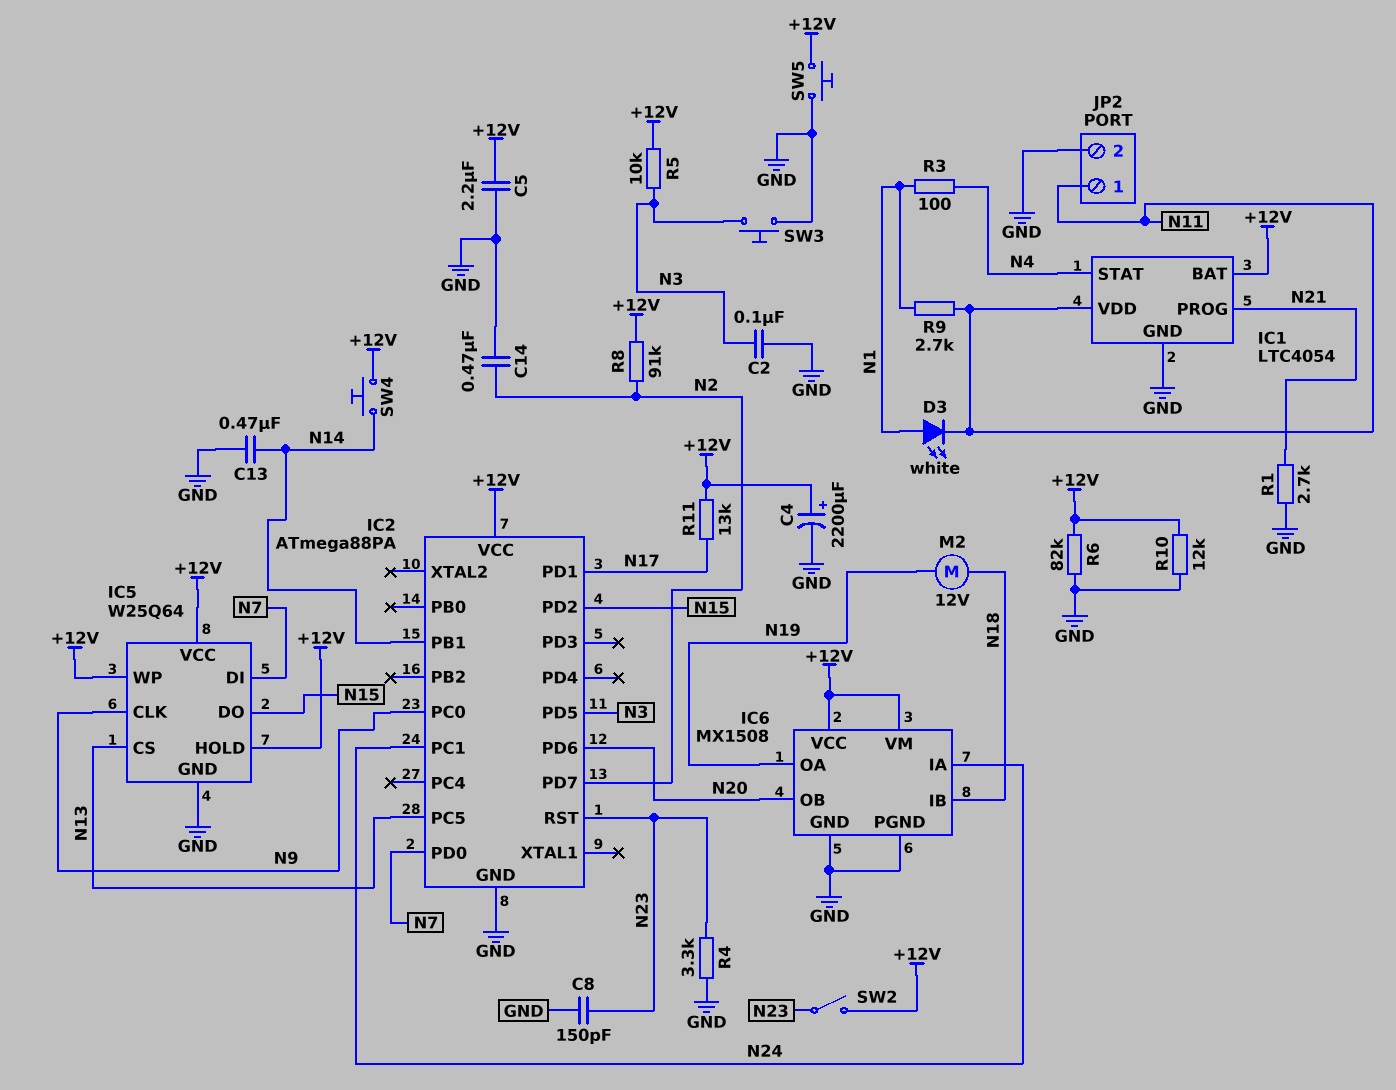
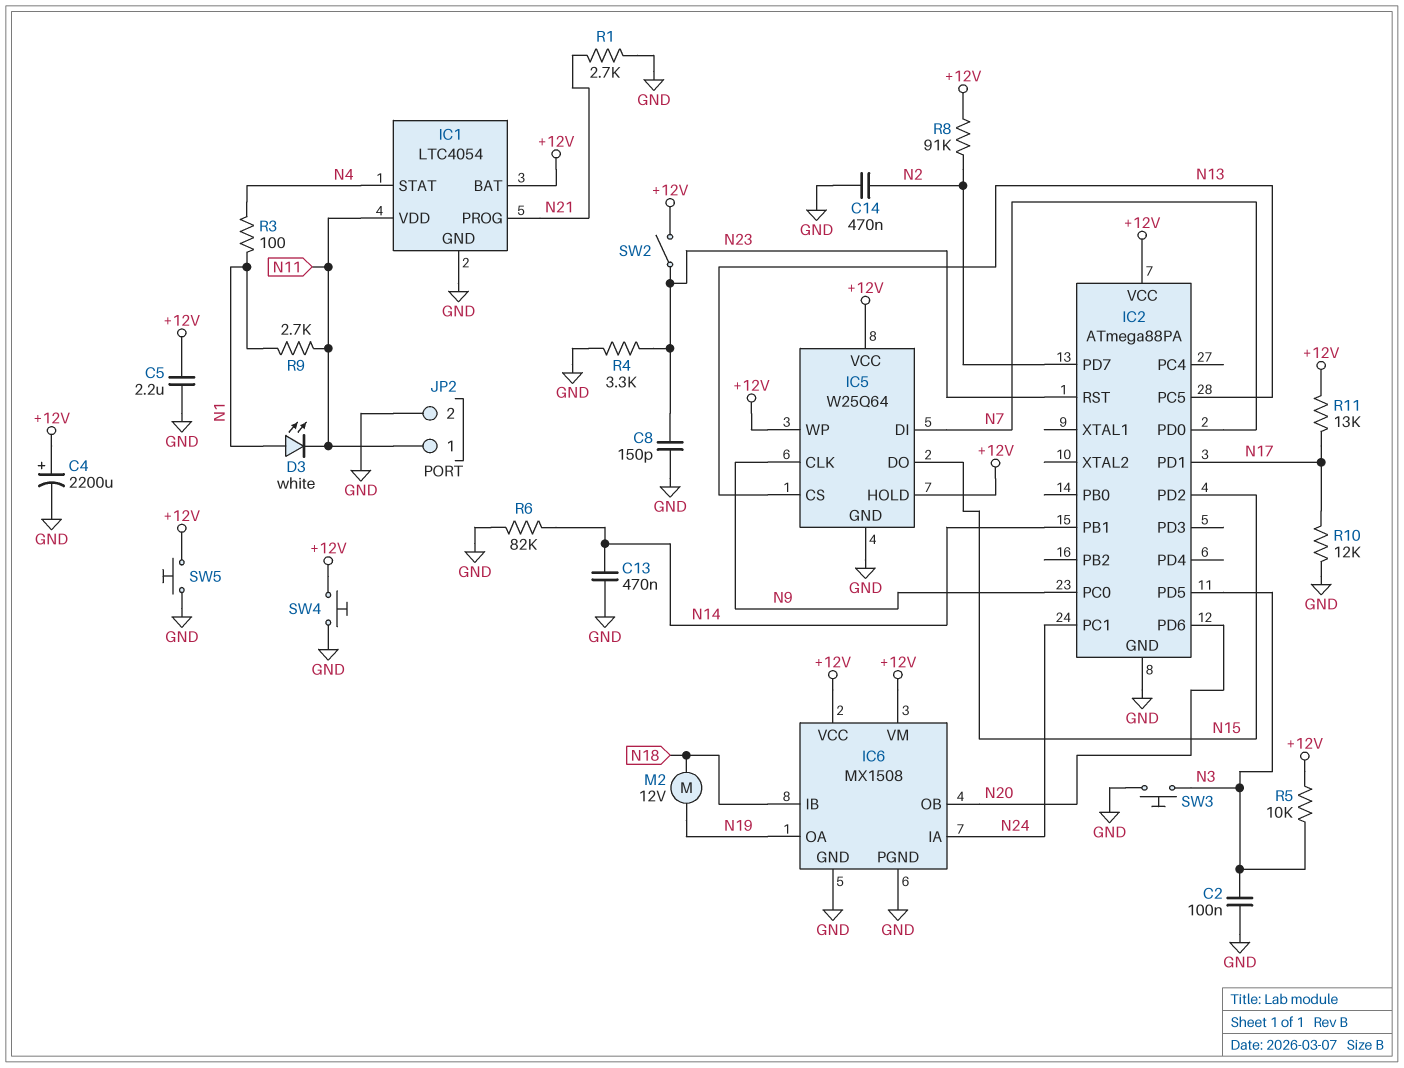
R6: 82k (+12V, GND) -> 82k (GND, N14)
R10: 12k (+12V, GND) -> 12k (GND, N17)
SW4: button (+12V, N14) -> button (+12V, GND)

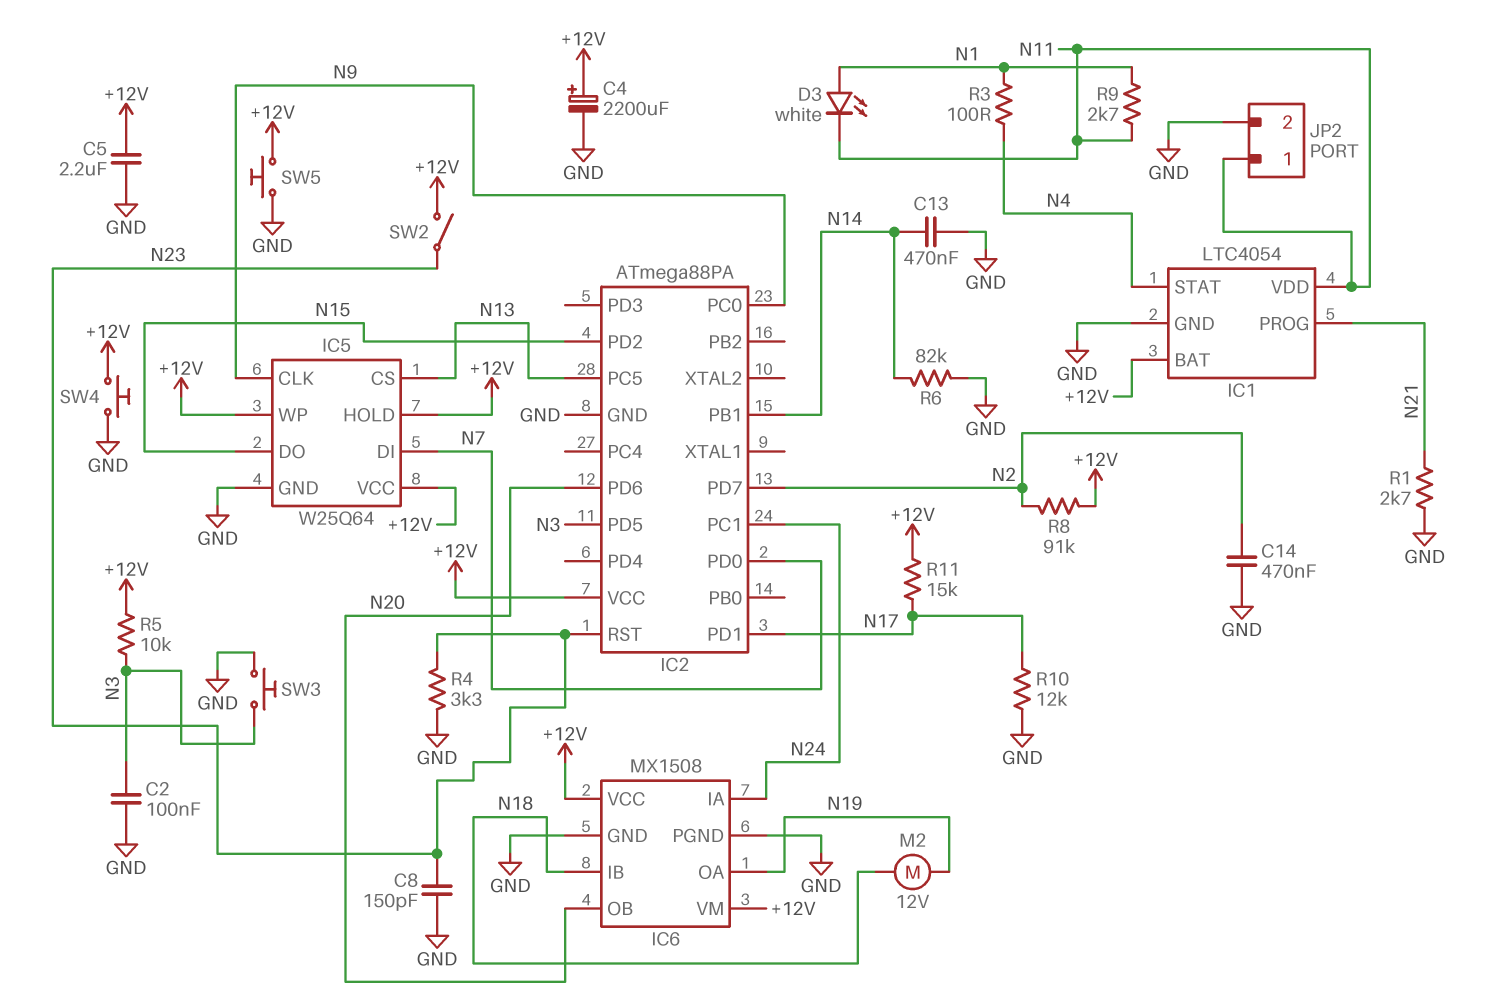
R11: 13k (+12V, N17) -> 15k (+12V, N17)

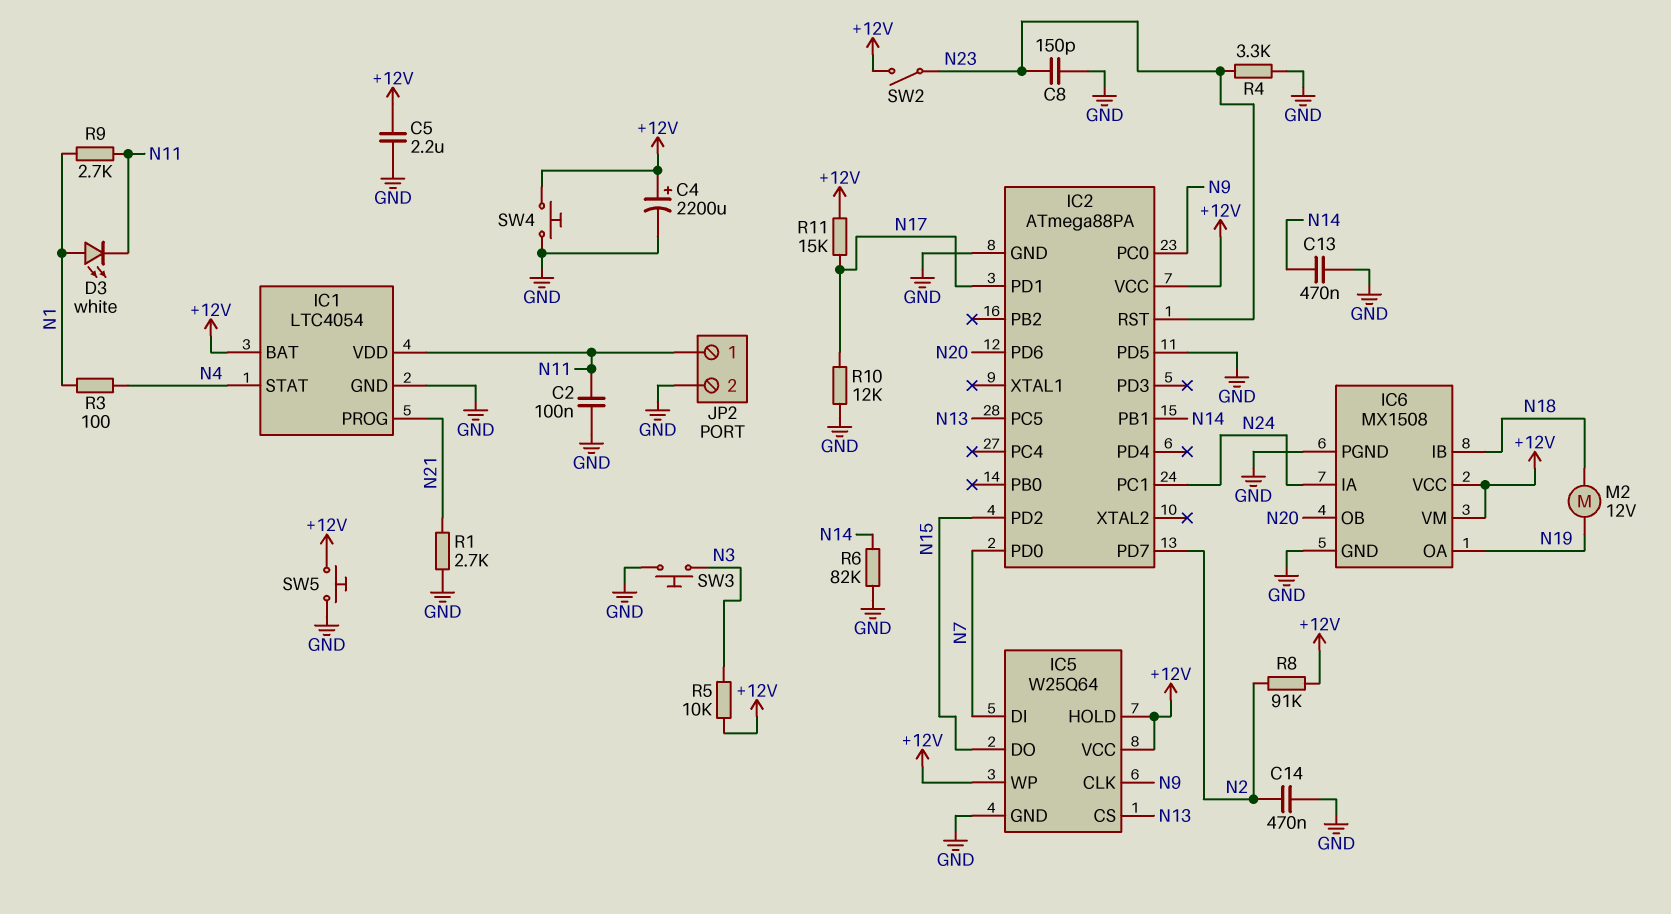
C2: 100nF (GND, N3) -> 100nF (GND, N11)
IC2 pin PD5: N3 -> GND

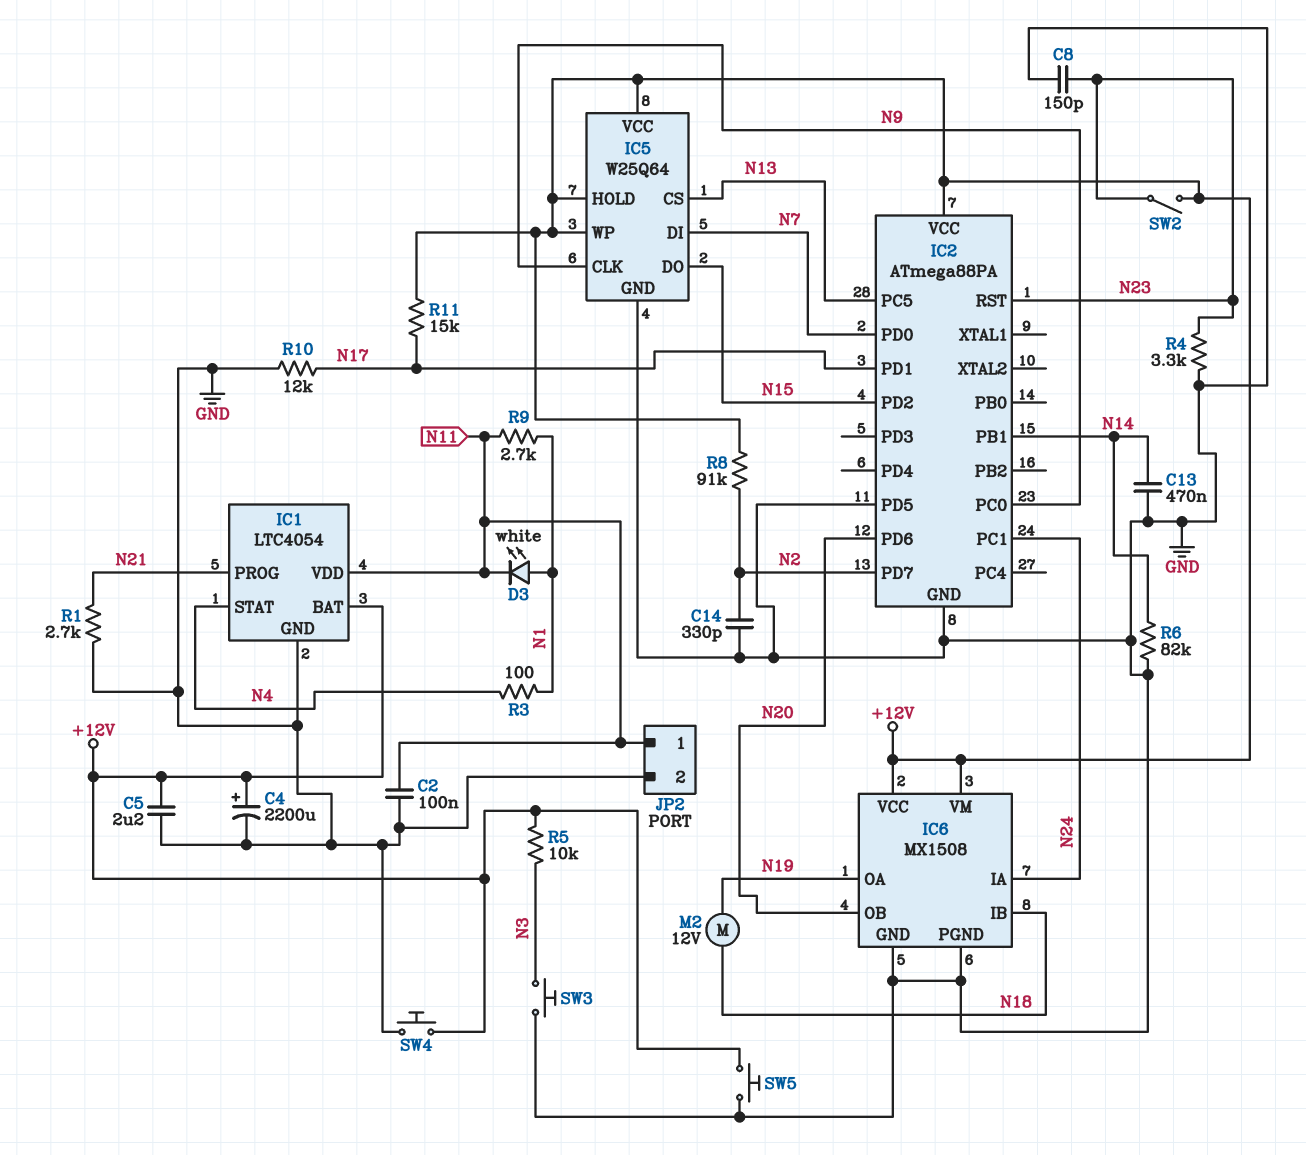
C14: 470nF (GND, N2) -> 330pF (GND, N2)

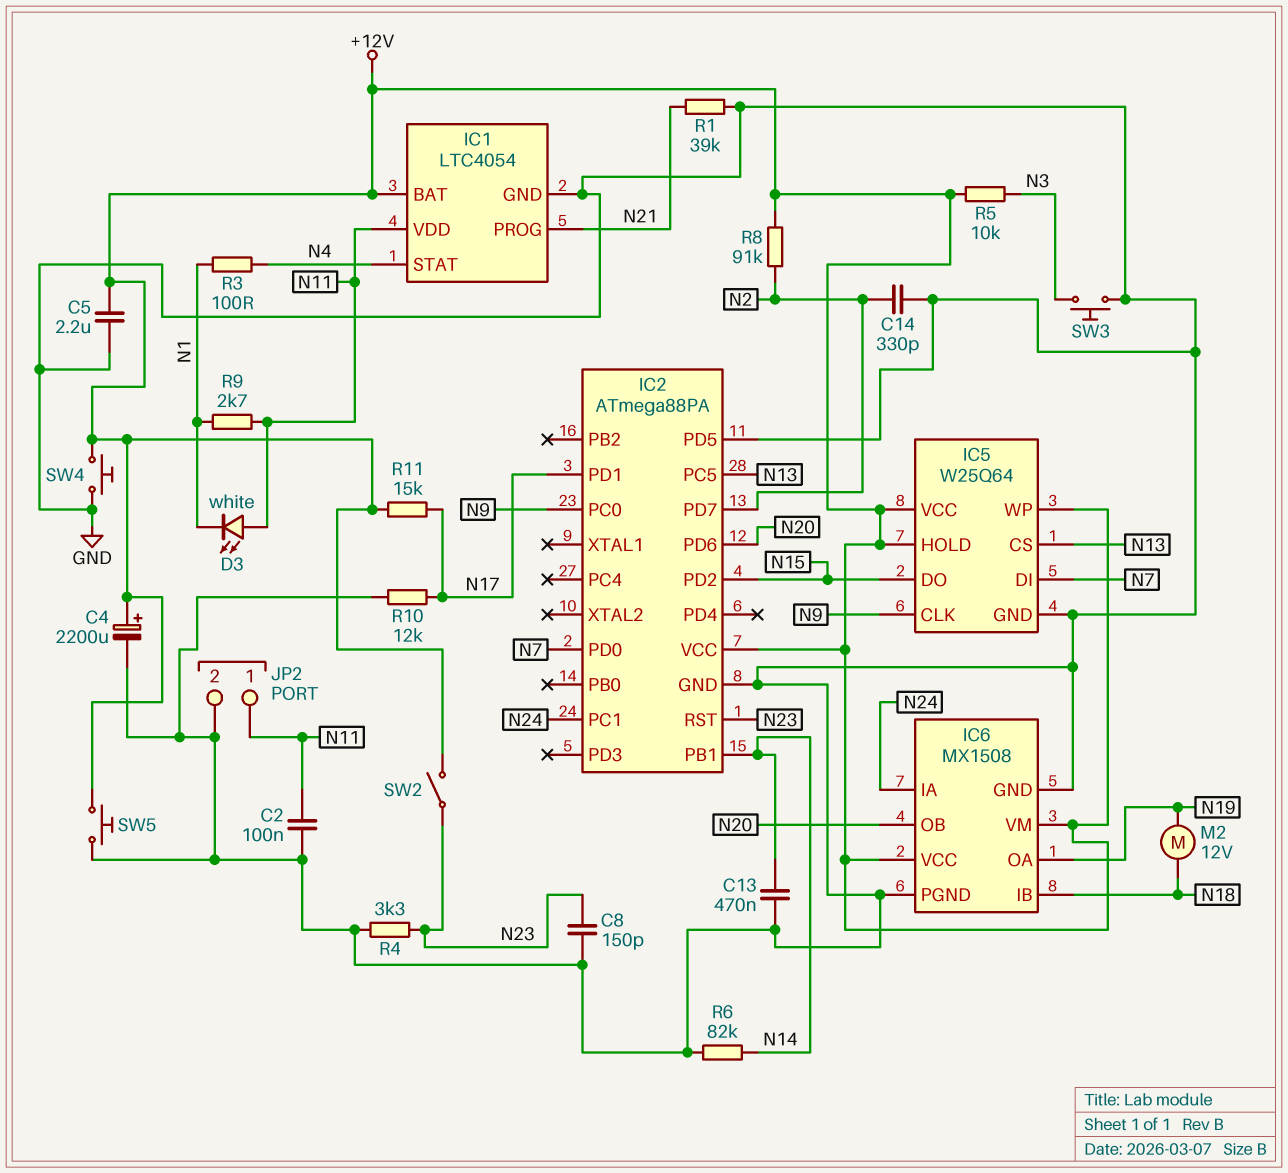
D3: LED white (A N1, K N11) -> LED white (A N11, K N1)
R1: 2.7k (GND, N21) -> 39k (GND, N21)

